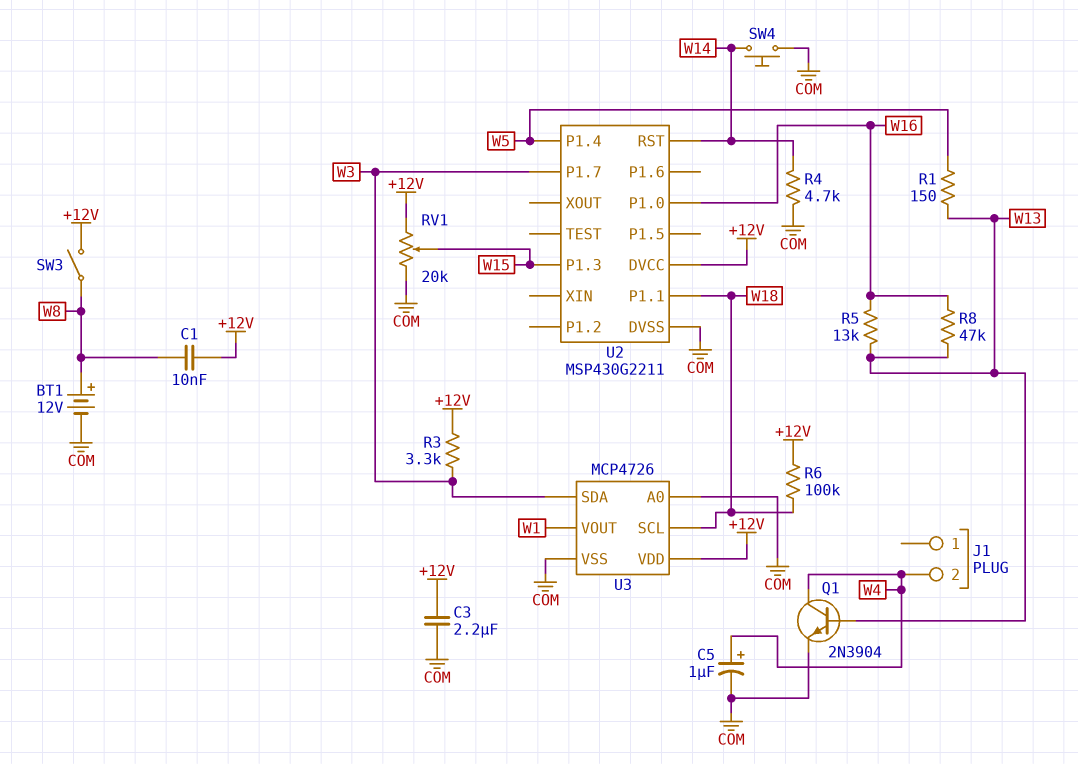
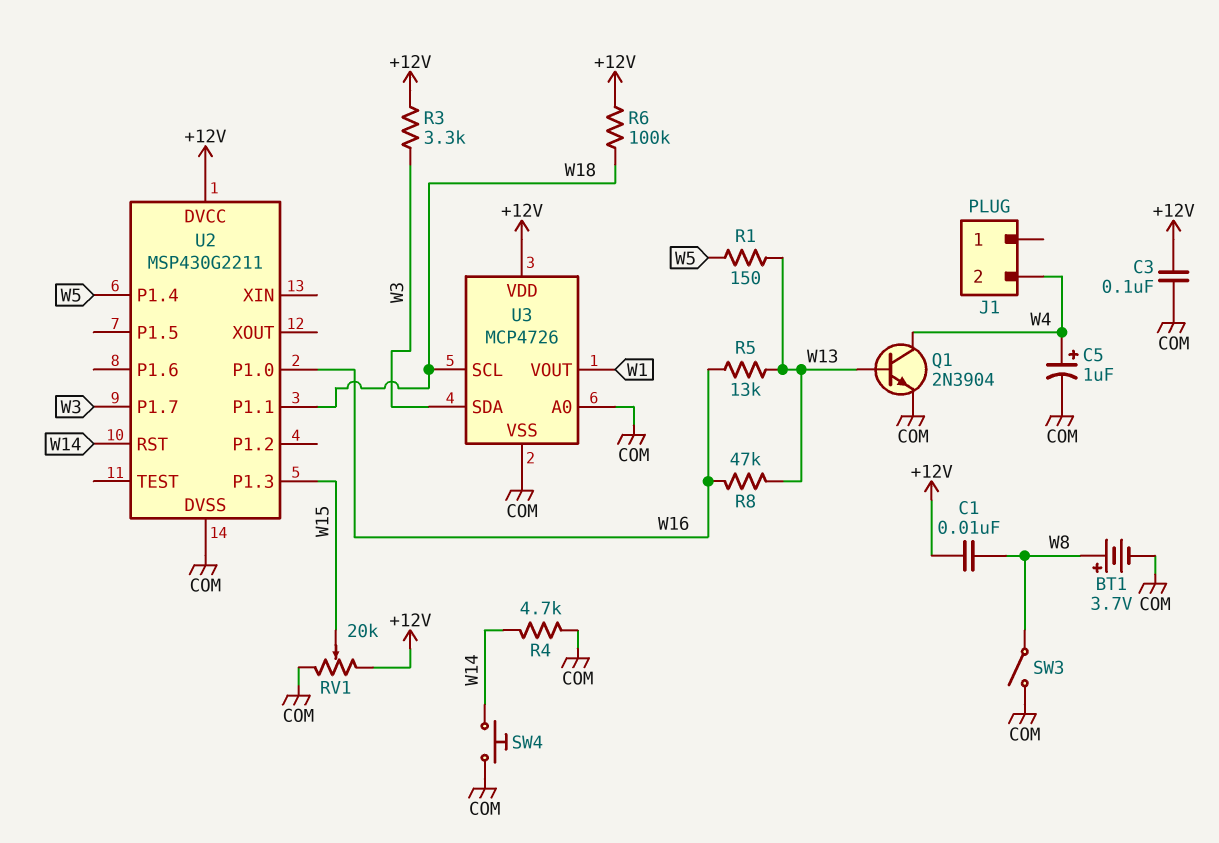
BT1: 12V (plus W8, minus COM) -> 3.7V (plus W8, minus COM)
C3: 2.2uF (+12V, COM) -> 100nF (+12V, COM)
SW3: switch (+12V, W8) -> switch (COM, W8)

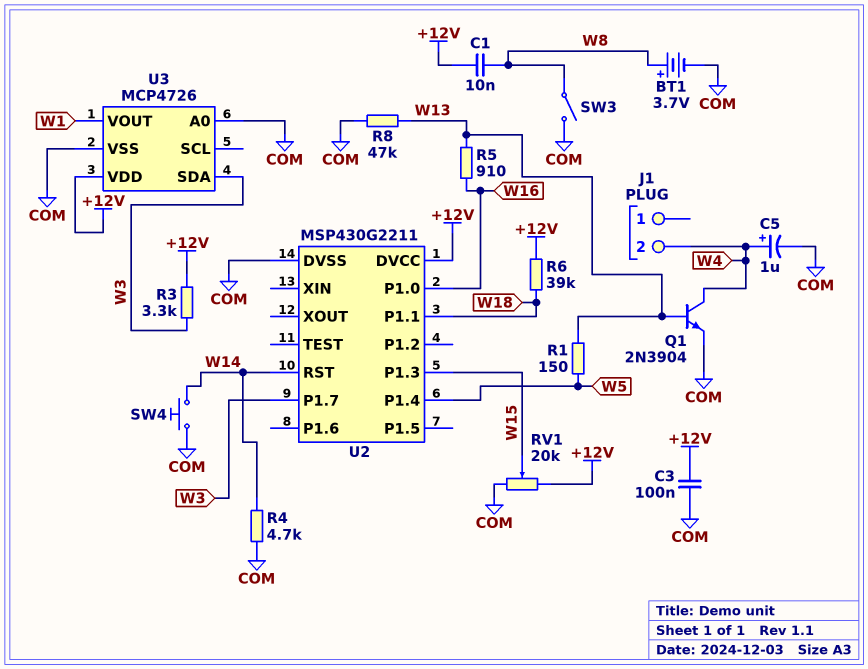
R5: 13k (W13, W16) -> 910 (W13, W16)
R6: 100k (+12V, W18) -> 39k (+12V, W18)
R8: 47k (W13, W16) -> 47k (COM, W13)
U3 pin SCL: W18 -> none

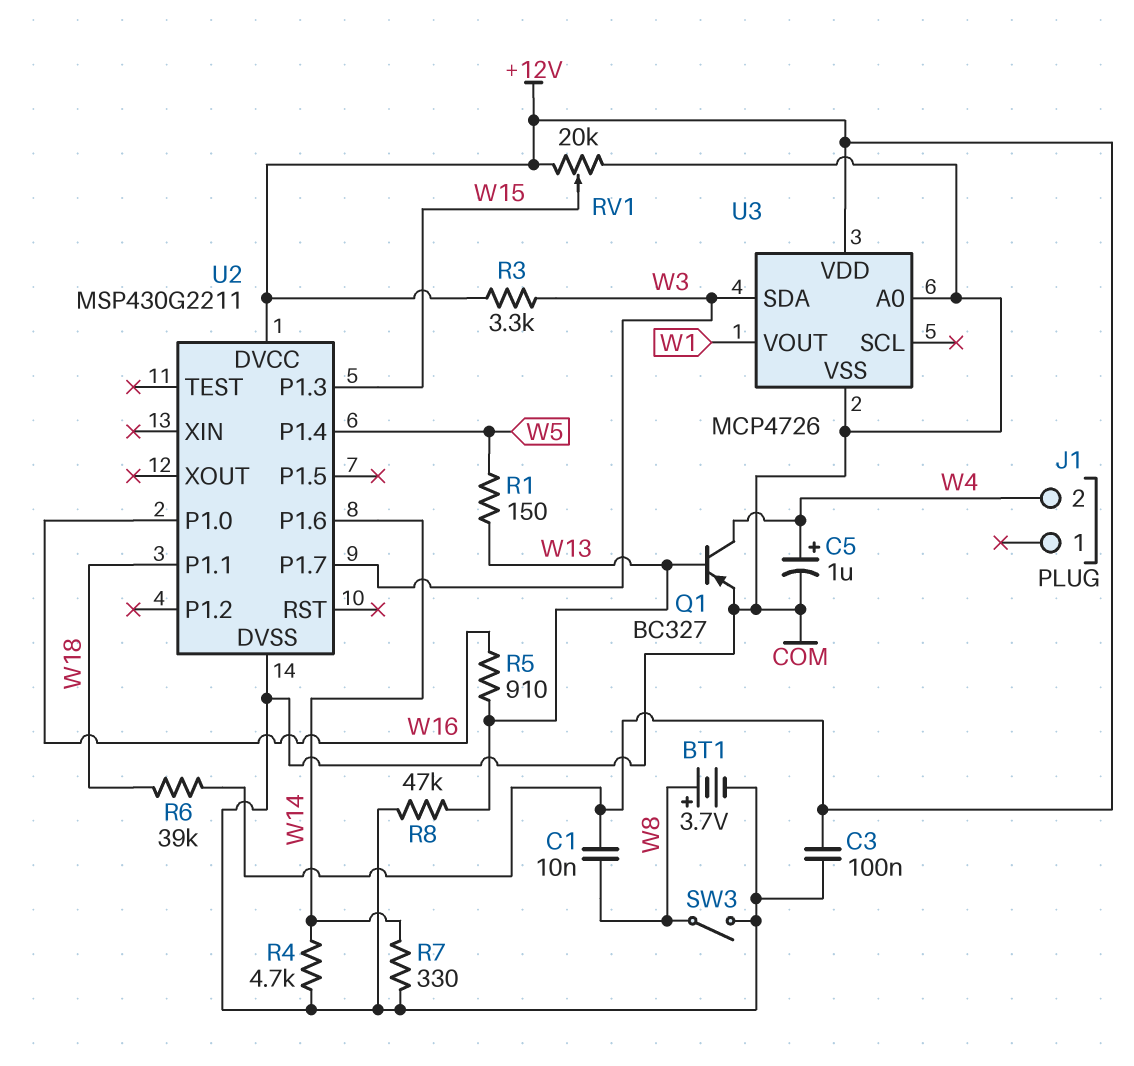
Q1: NPN 2N3904 (B W13, C W4, E COM) -> PNP BC327 (B W13, C W4, E COM)
R7: none -> 330 (COM, W14)
SW4: button (COM, W14) -> none
U2 pin P1.6: none -> W14
U2 pin RST: W14 -> none

